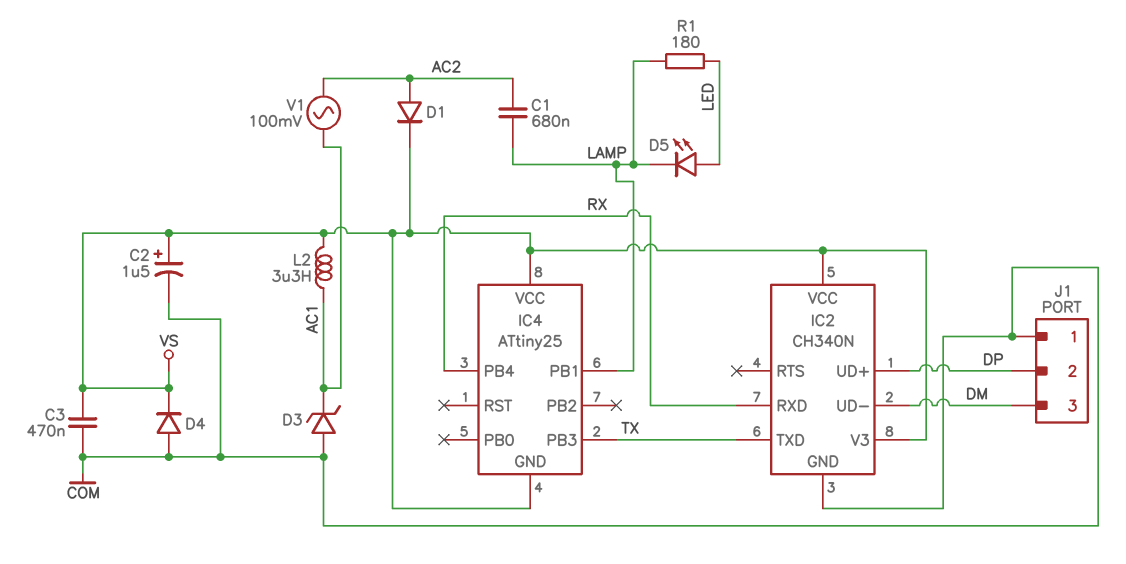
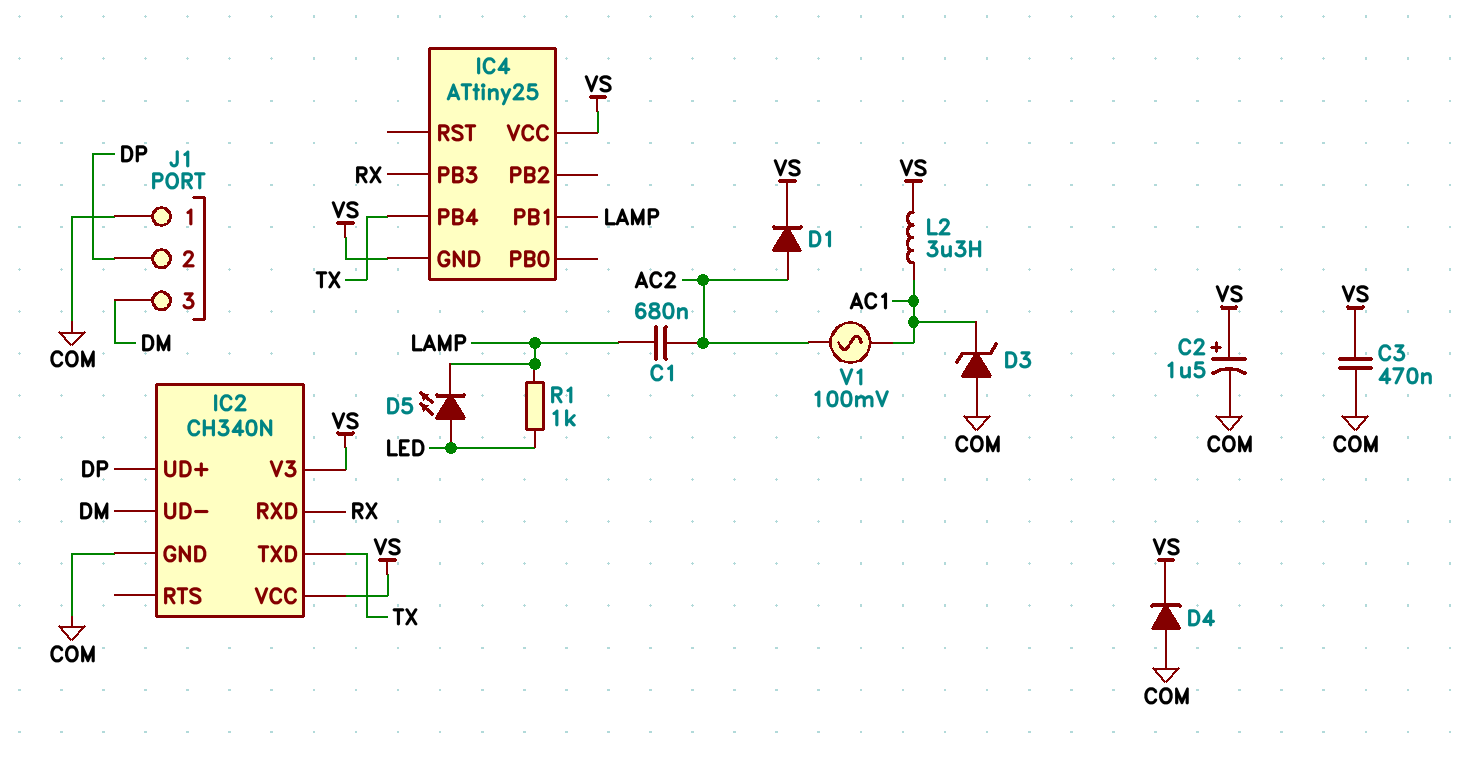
IC4 pin PB3: TX -> RX
IC4 pin PB4: RX -> TX
R1: 180 (LAMP, LED) -> 1k (LAMP, LED)

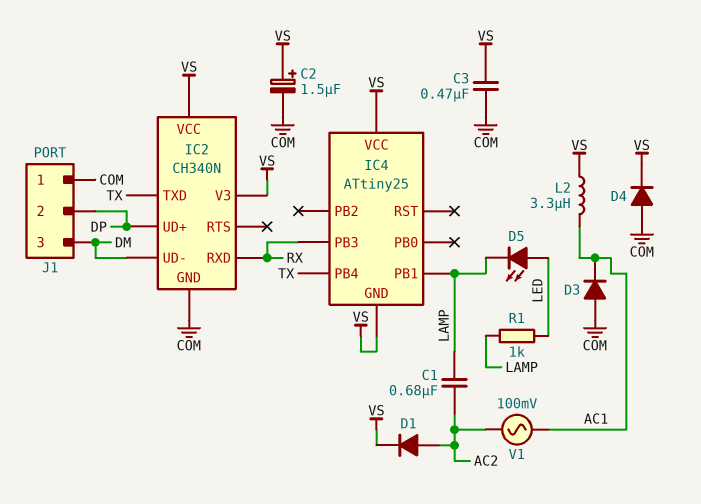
D3: zener (A COM, K AC1) -> diode (A COM, K AC1)

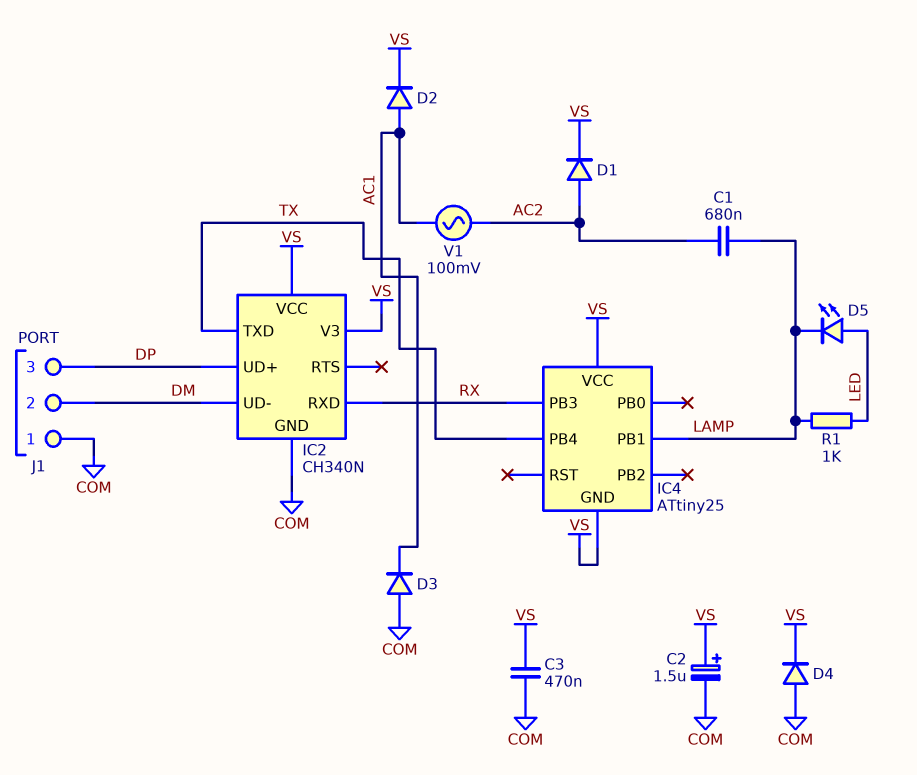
D2: none -> diode (A AC1, K VS)
J1 pin 2: DP -> DM
J1 pin 3: DM -> DP
L2: 3.3uH (AC1, VS) -> none

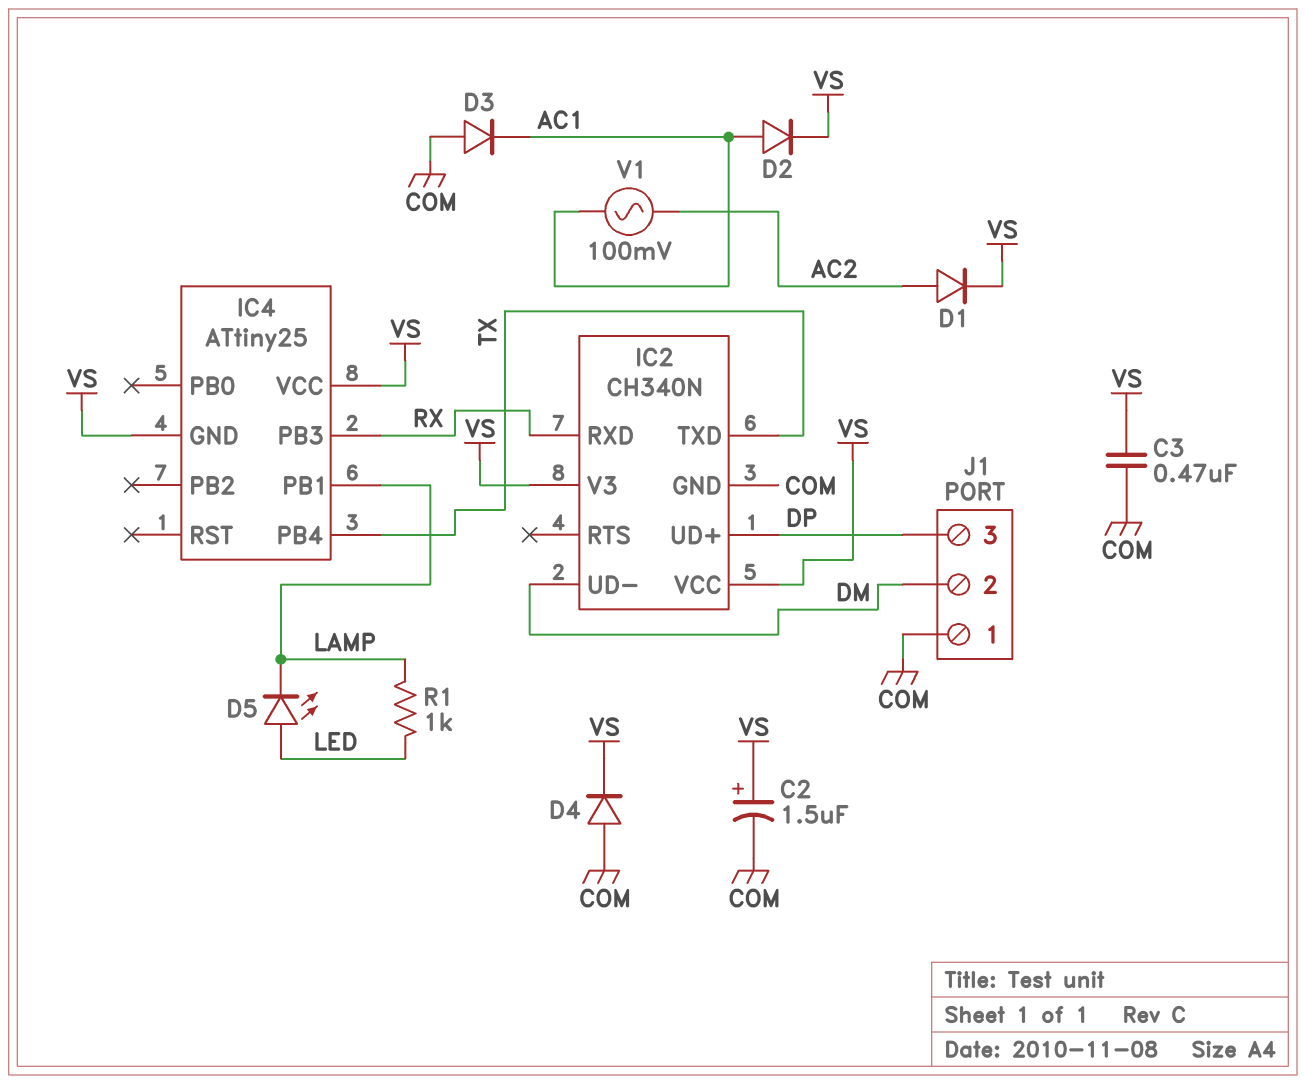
C1: 680nF (AC2, LAMP) -> none

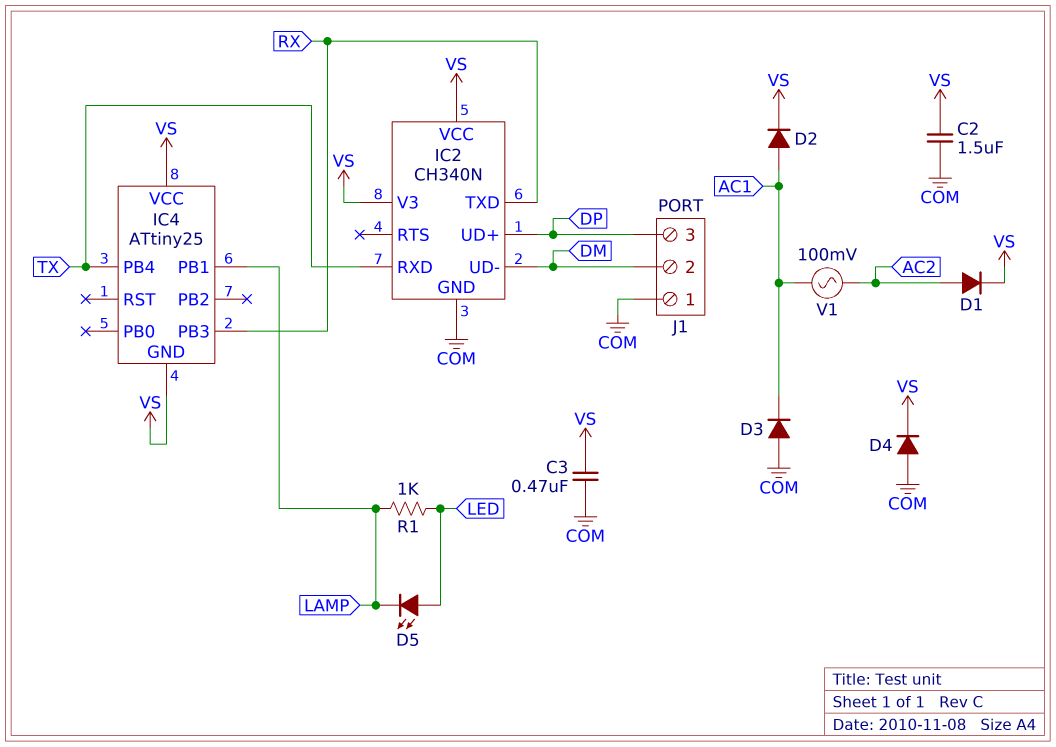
C2: 1.5uF (plus VS, minus COM) -> 1.5uF (COM, VS)
IC2 pin RXD: RX -> TX
IC2 pin TXD: TX -> RX

